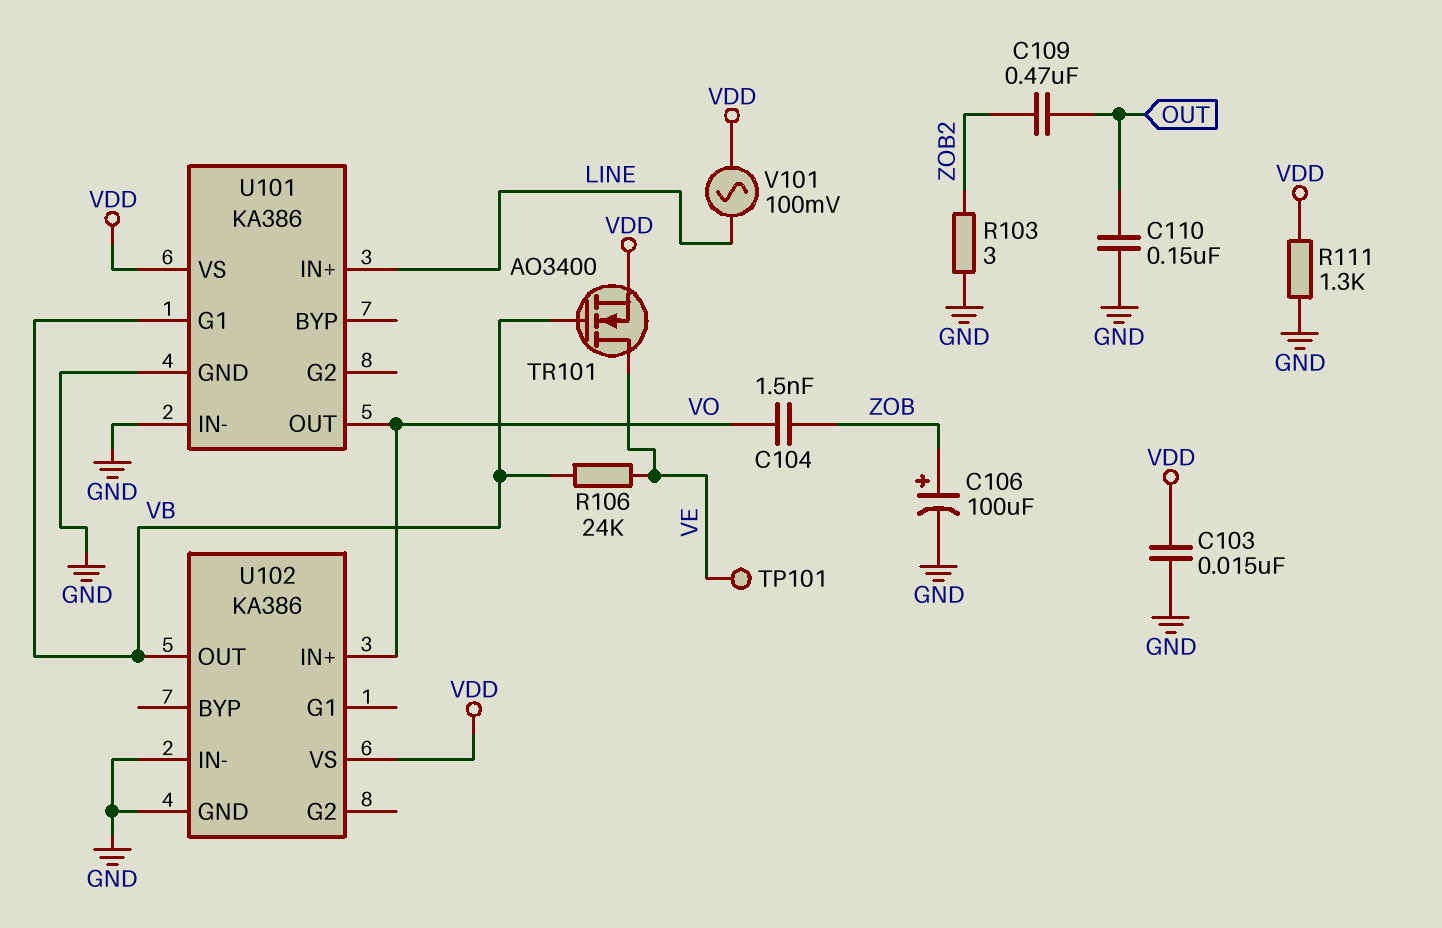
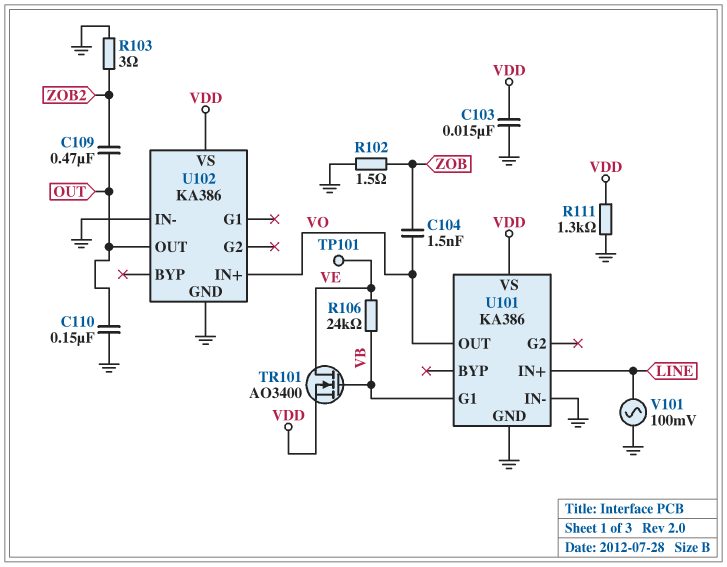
C106: 100uF (plus ZOB, minus GND) -> none
R102: none -> 1.5 (GND, ZOB)
U102 pin OUT: VB -> OUT
V101: AC 100mV (LINE, VDD) -> AC 100mV (GND, LINE)

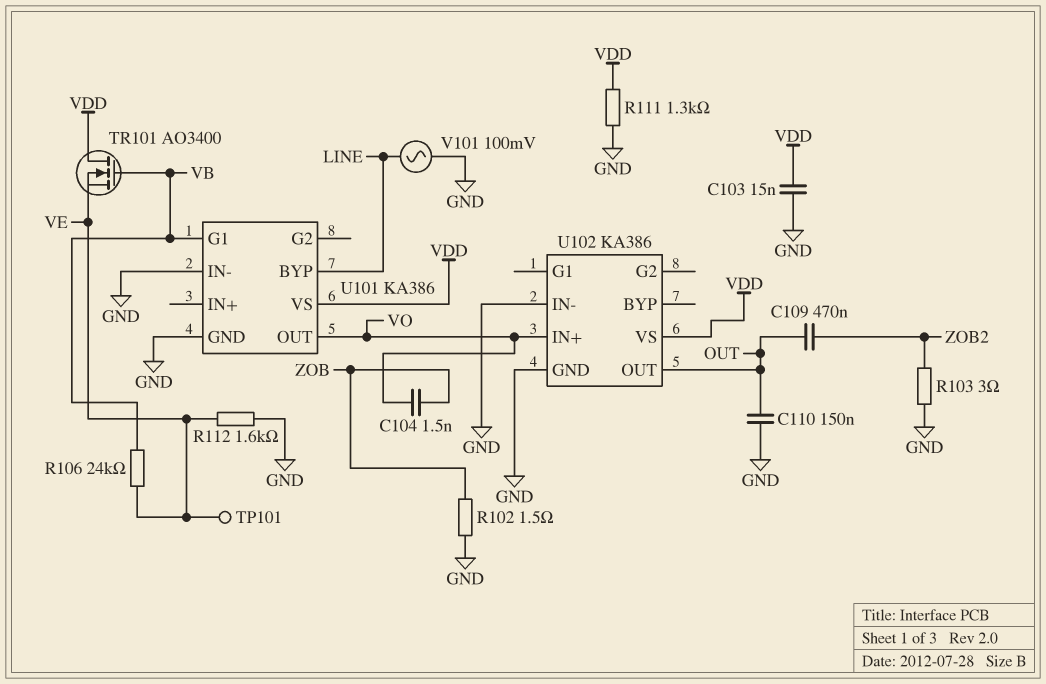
R112: none -> 1.6k (GND, VE)
TR101: NMOS AO3400 (G VB, D VE, S VDD) -> NMOS AO3400 (G VB, D VDD, S VE)
U101 pin BYP: none -> LINE
U101 pin IN+: LINE -> none

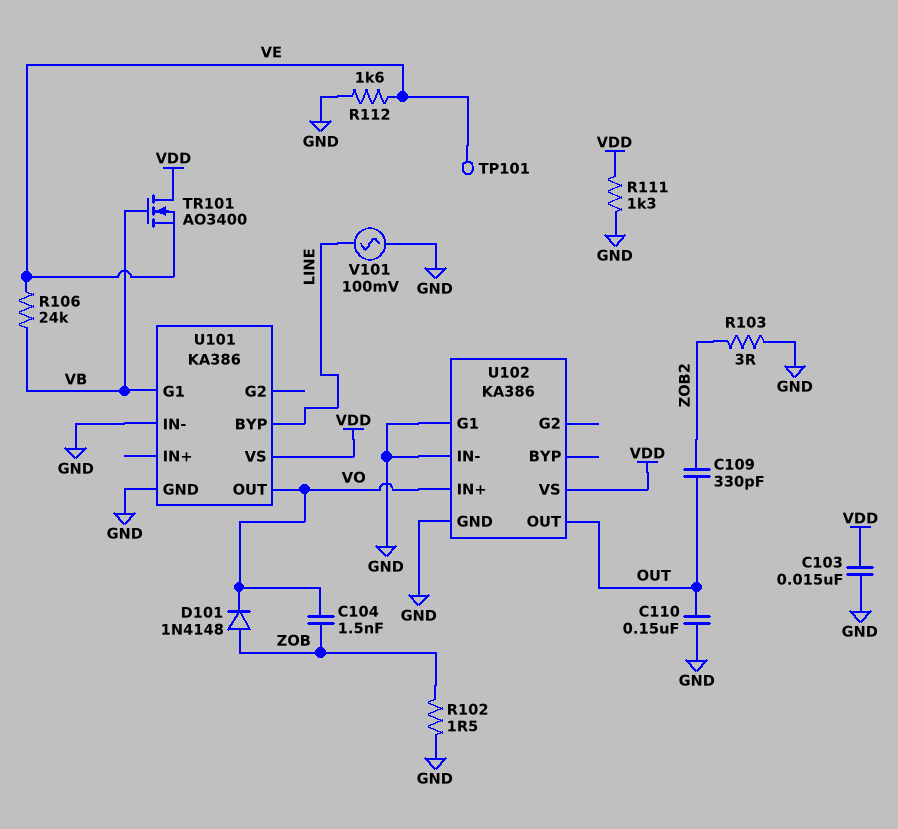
C109: 470nF (OUT, ZOB2) -> 330pF (OUT, ZOB2)
D101: none -> diode 1N4148 (A ZOB, K VO)
U102 pin G1: none -> GND

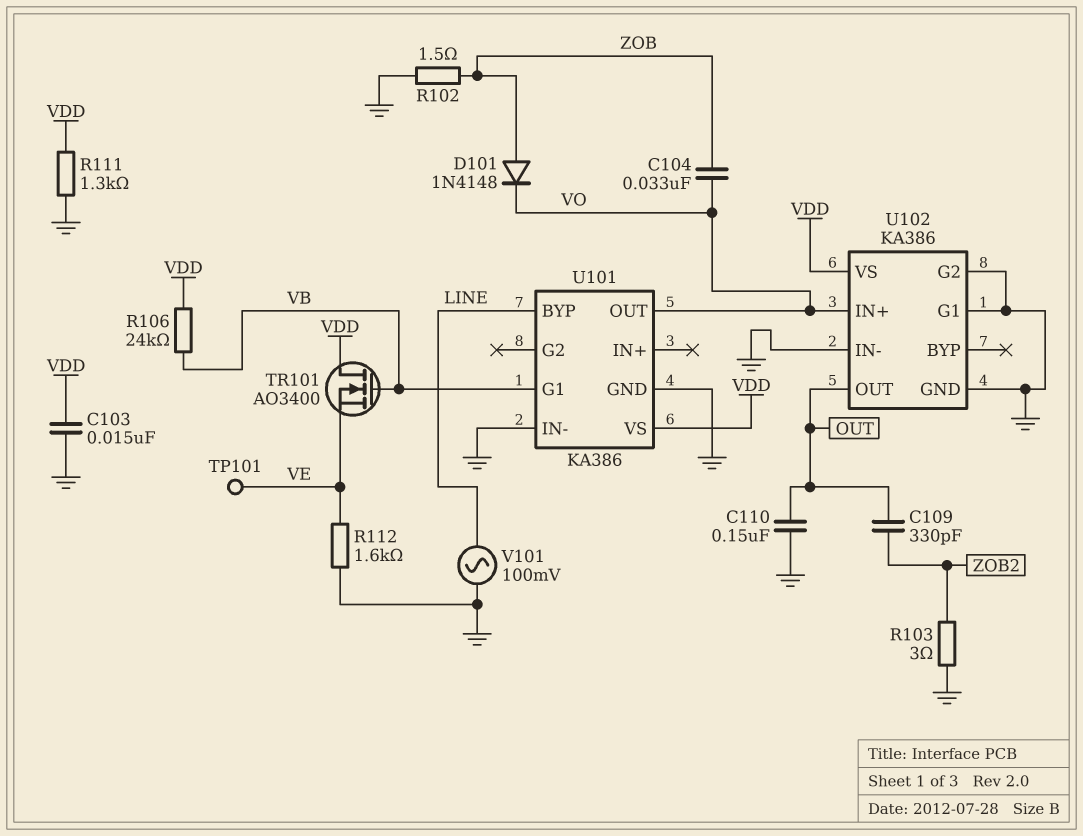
C104: 1.5nF (VO, ZOB) -> 33nF (VO, ZOB)
R106: 24k (VB, VE) -> 24k (VB, VDD)
U102 pin G2: none -> GND

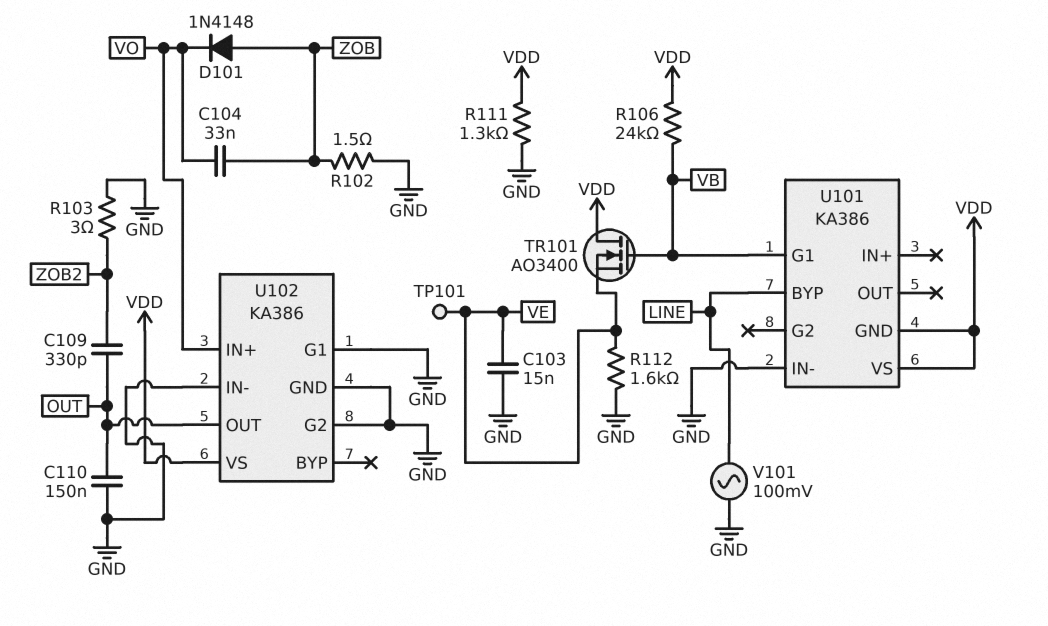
C103: 15nF (GND, VDD) -> 15nF (GND, VE)
U101 pin GND: GND -> VDD
U101 pin OUT: VO -> none

